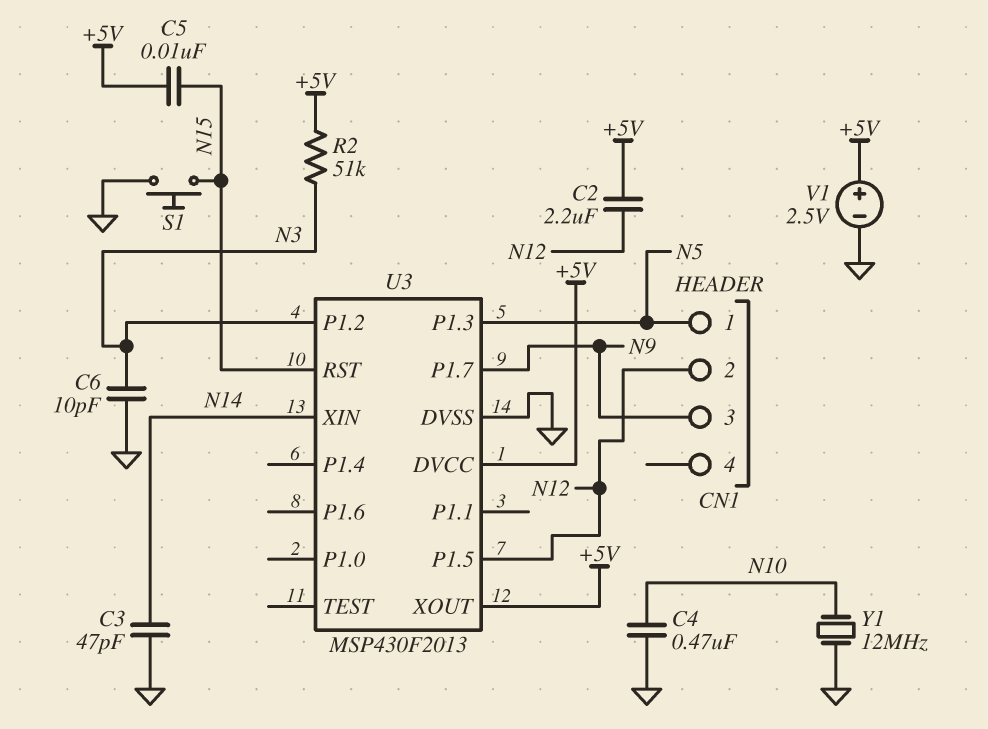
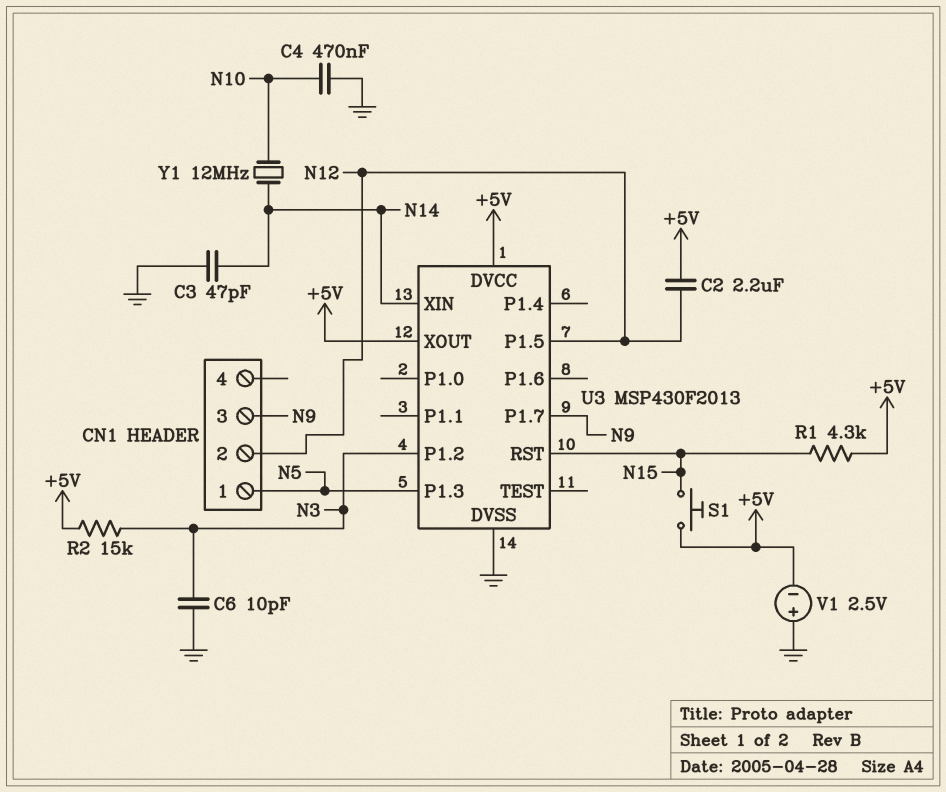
C5: 10nF (+5V, N15) -> none
R1: none -> 4.3k (+5V, N15)
R2: 51k (+5V, N3) -> 15k (+5V, N3)
S1: button (GND, N15) -> button (+5V, N15)
V1: 2.5V (plus +5V, minus GND) -> 2.5V (plus GND, minus +5V)
Y1: 12MHz (GND, N10) -> 12MHz (N10, N14)

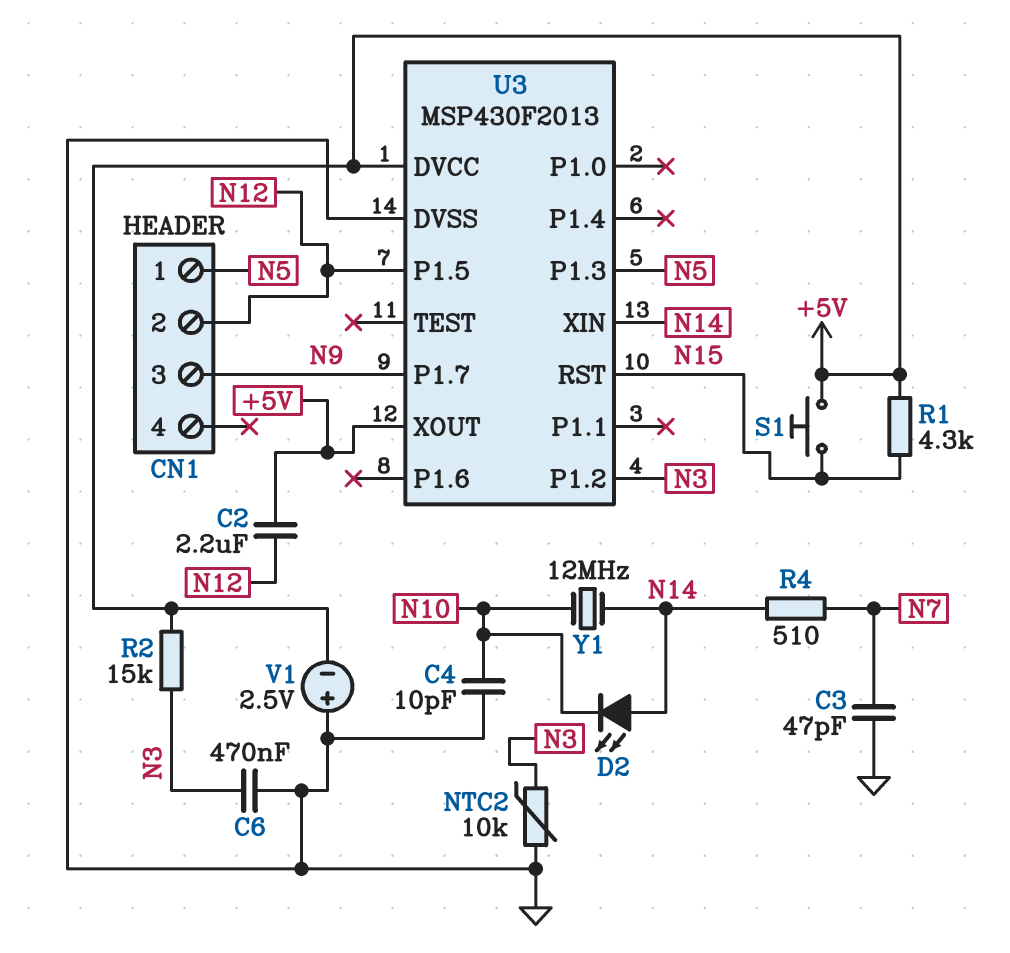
C3: 47pF (GND, N14) -> 47pF (GND, N7)
C4: 470nF (GND, N10) -> 10pF (GND, N10)
C6: 10pF (GND, N3) -> 470nF (GND, N3)
D2: none -> LED (A N14, K N10)
NTC2: none -> 10k (GND, N3)
R4: none -> 510 (N7, N14)

